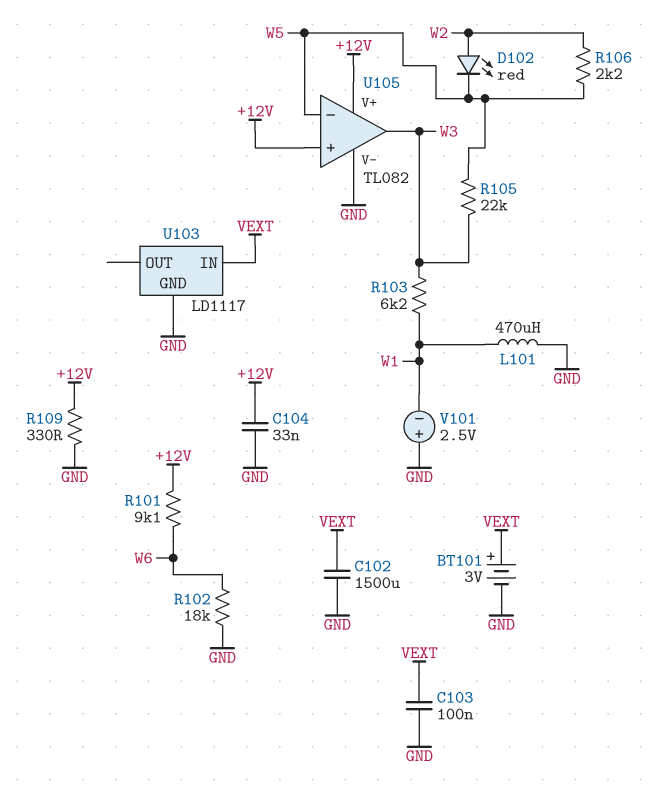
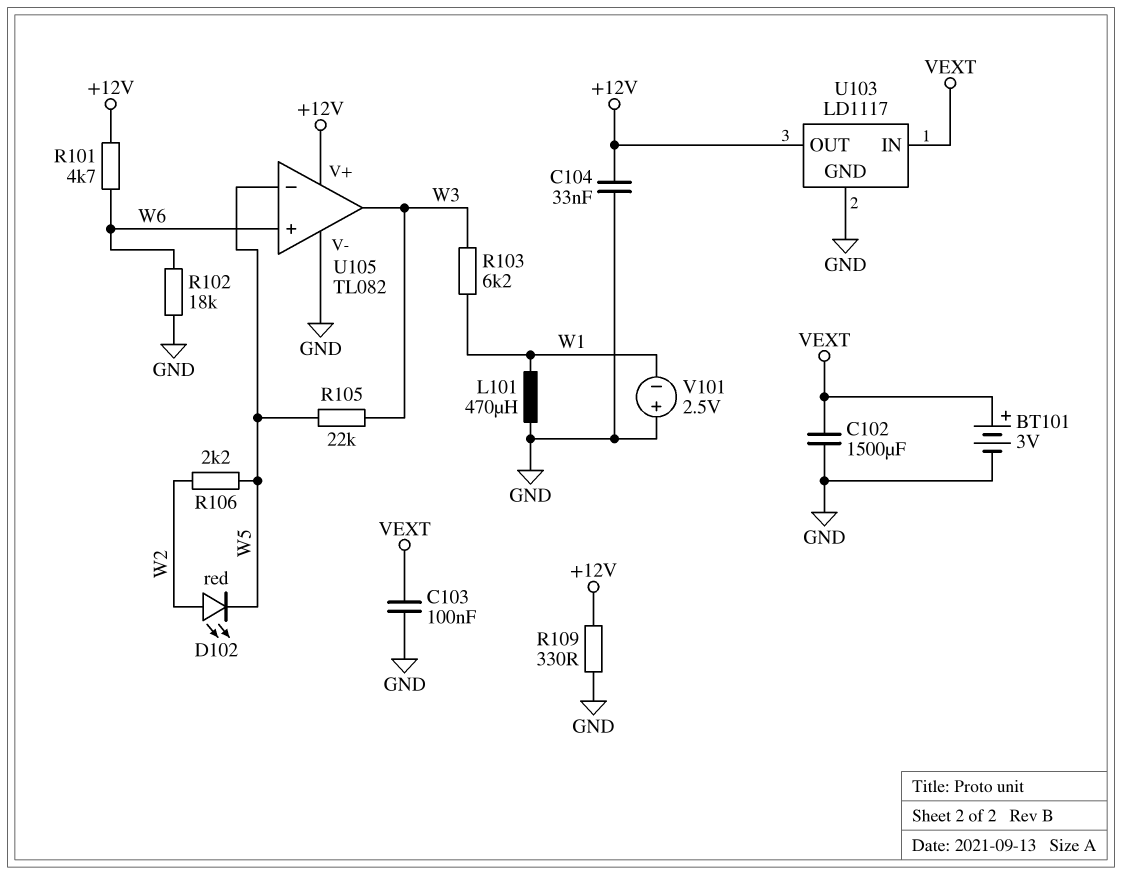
R101: 9.1k (+12V, W6) -> 4.7k (+12V, W6)
U103 pin OUT: none -> +12V
U105 pin in+: +12V -> W6

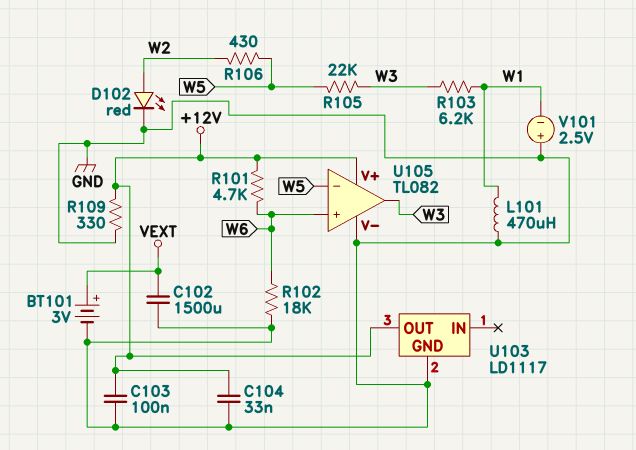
C103: 100nF (GND, VEXT) -> 100nF (+12V, GND)
D102: LED red (A W2, K W5) -> LED red (A W2, K GND)
R106: 2.2k (W2, W5) -> 430 (W2, W5)
U103 pin IN: VEXT -> none

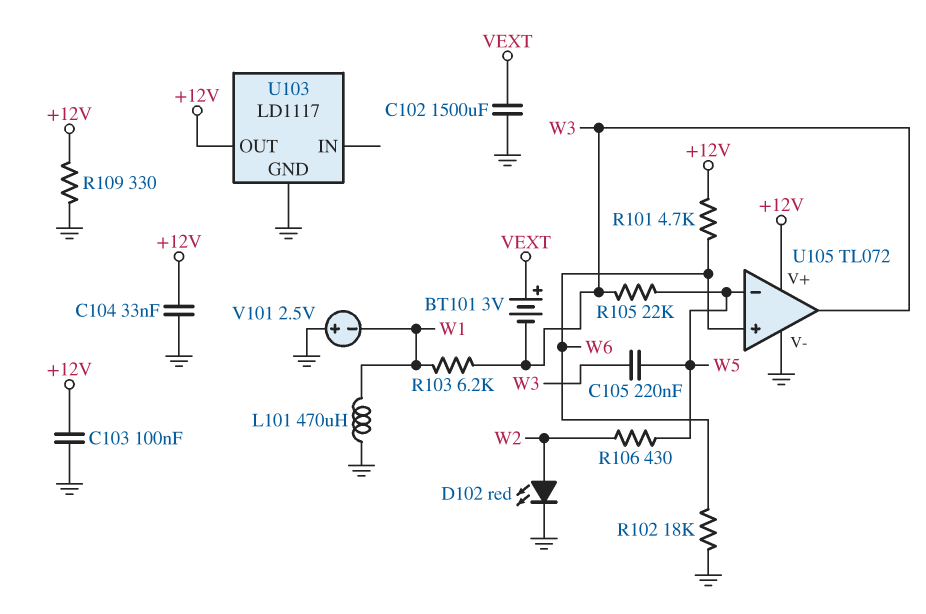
BT101: 3V (plus VEXT, minus GND) -> 3V (plus VEXT, minus W3)
C105: none -> 220nF (W3, W5)
U105: TL082 -> TL072

